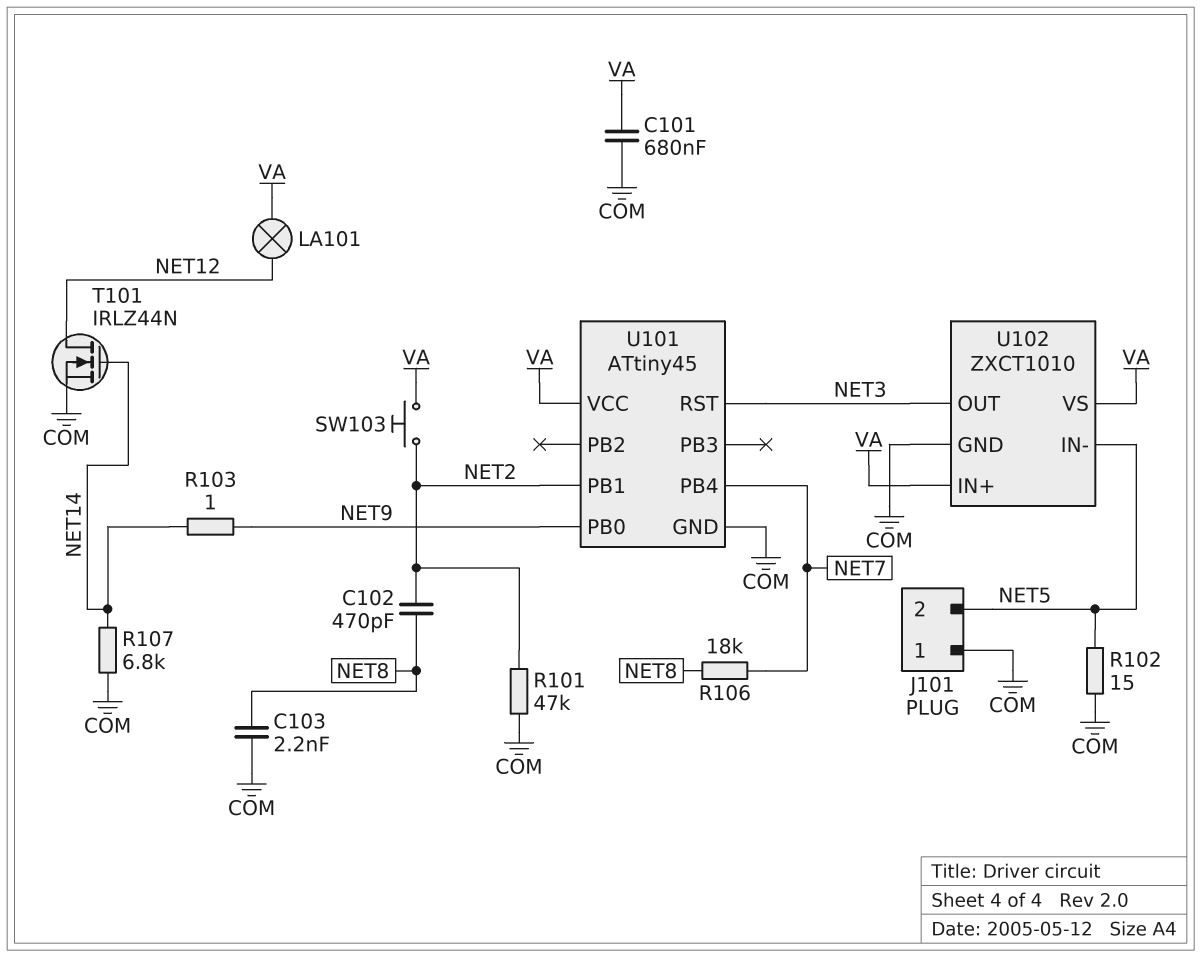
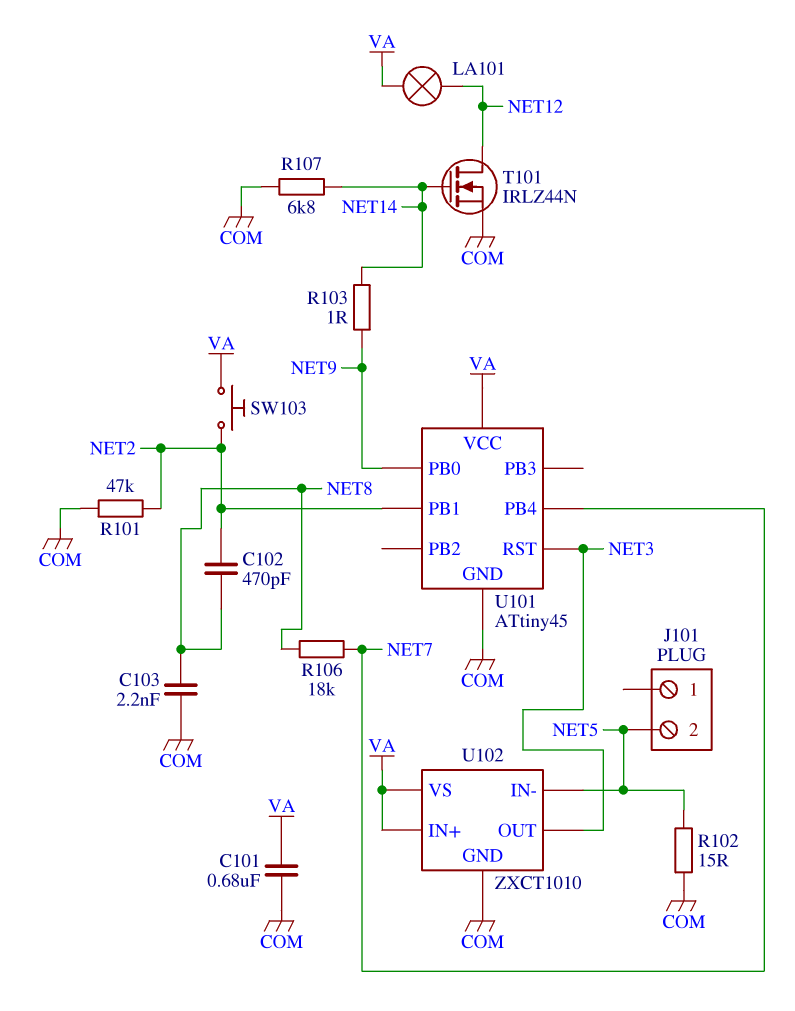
J101 pin 1: COM -> none

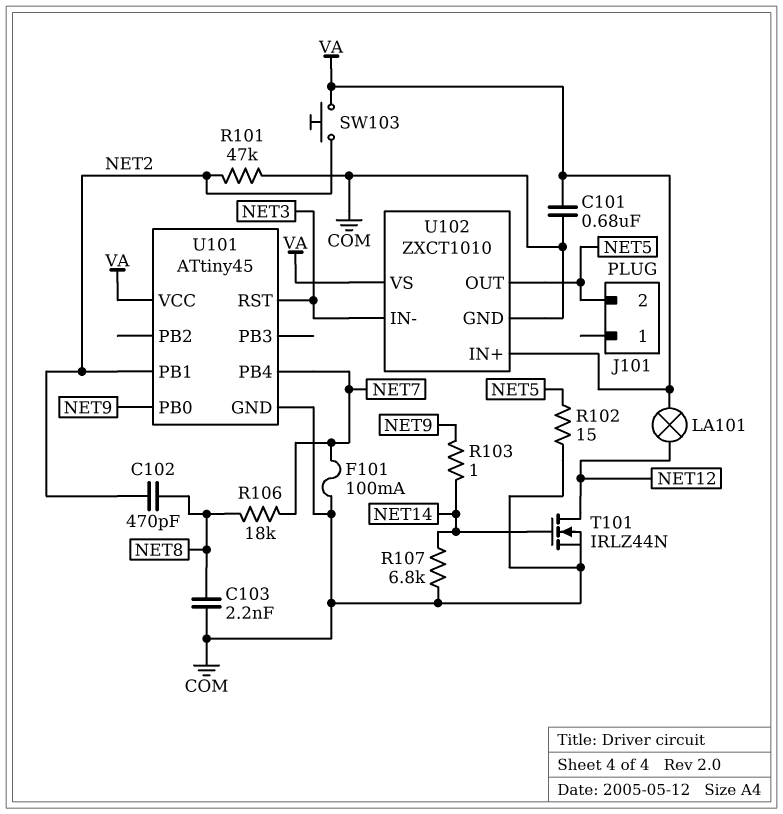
F101: none -> 100mA (COM, NET7)
U102 pin IN-: NET5 -> NET3
U102 pin OUT: NET3 -> NET5

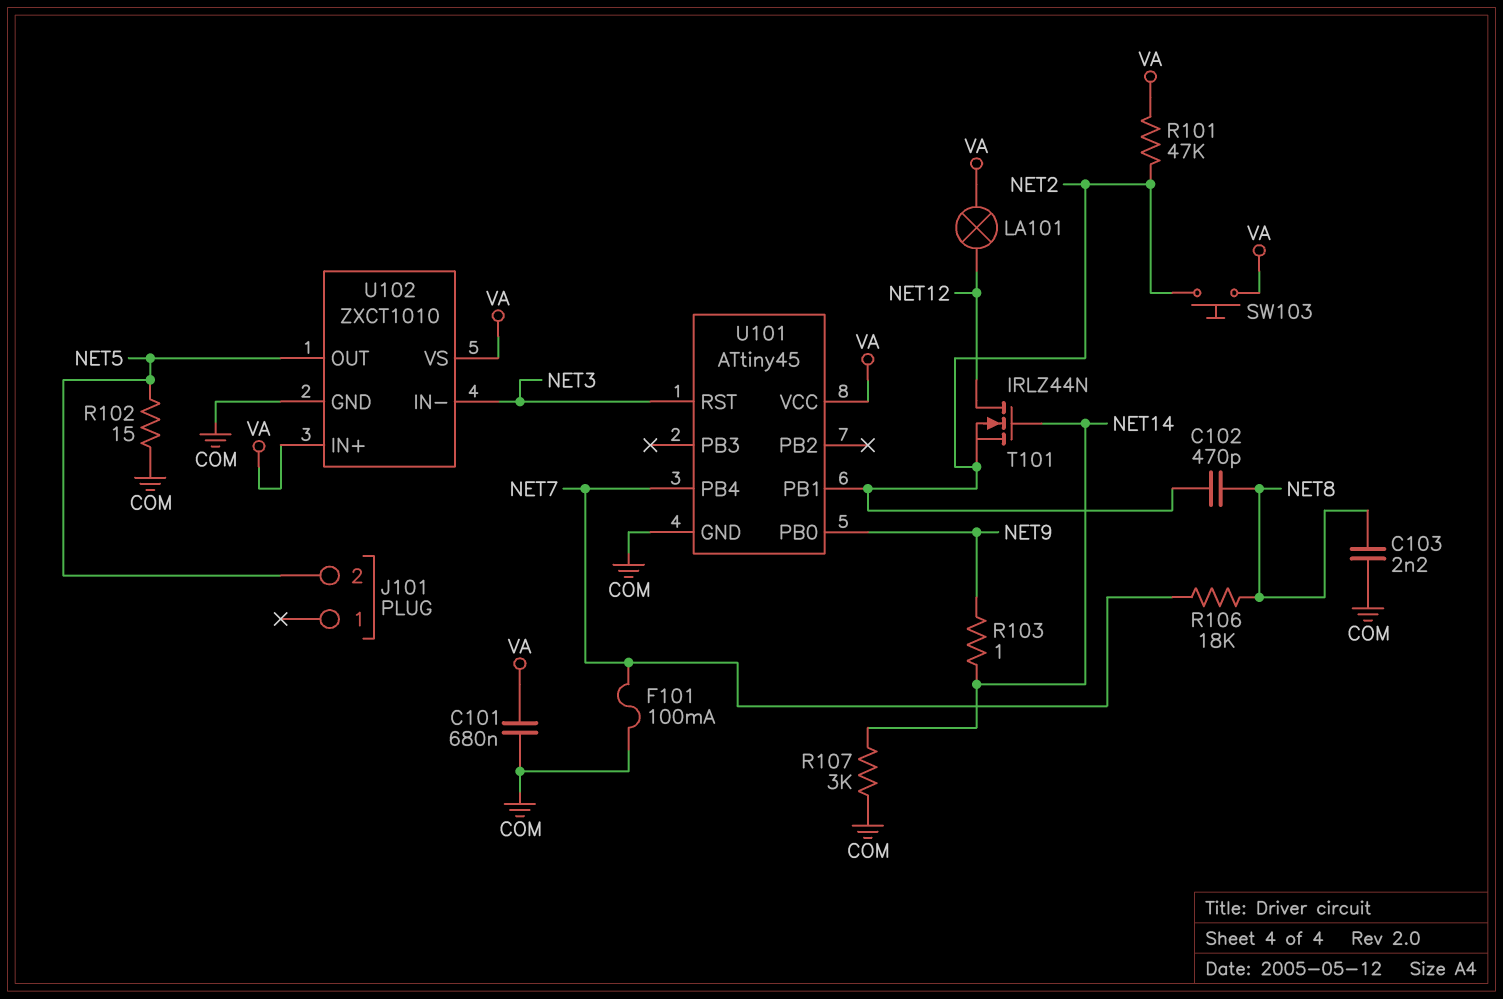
R101: 47k (COM, NET2) -> 47k (NET2, VA)
R107: 6.8k (COM, NET14) -> 3k (COM, NET14)
T101: NMOS IRLZ44N (G NET14, D NET12, S COM) -> NMOS IRLZ44N (G NET14, D NET12, S NET2)

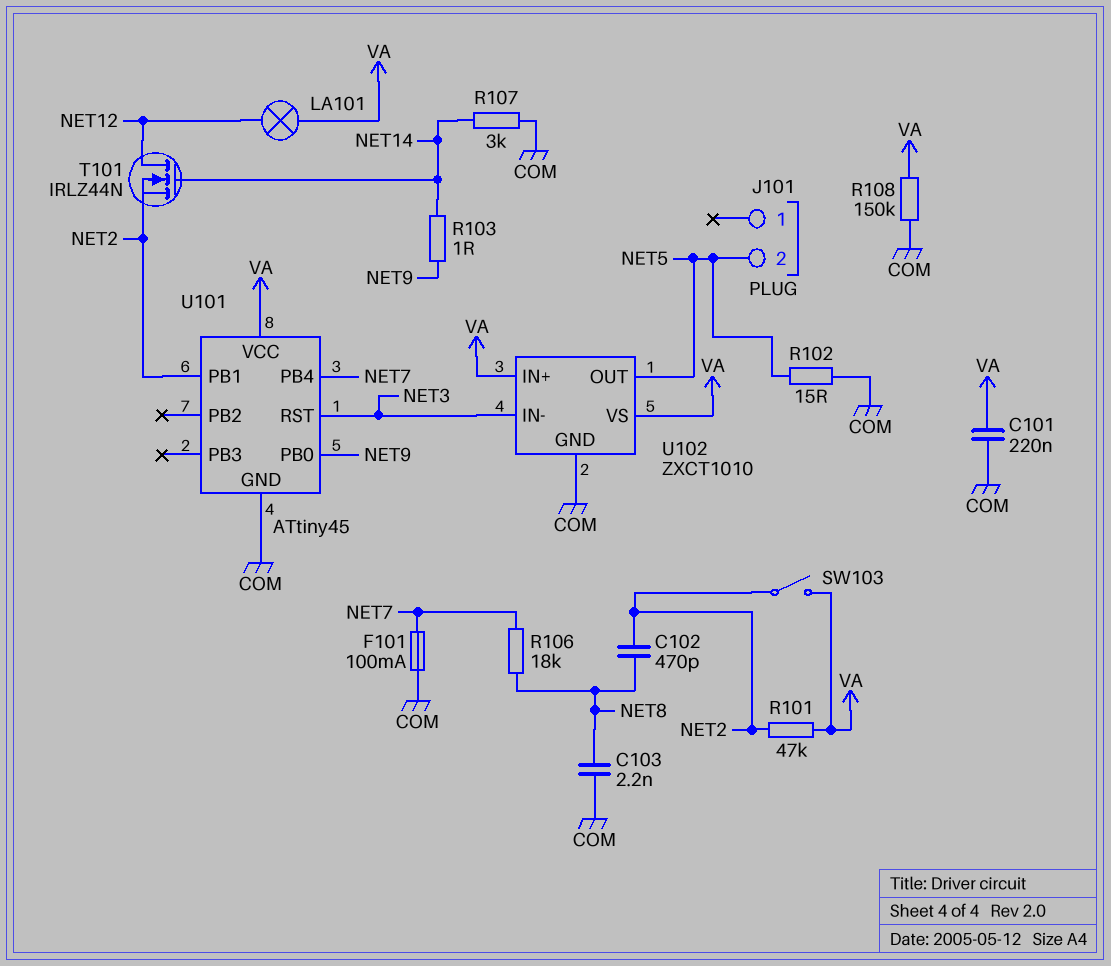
C101: 680nF (COM, VA) -> 220nF (COM, VA)
R108: none -> 150k (COM, VA)
SW103: button (NET2, VA) -> switch (NET2, VA)

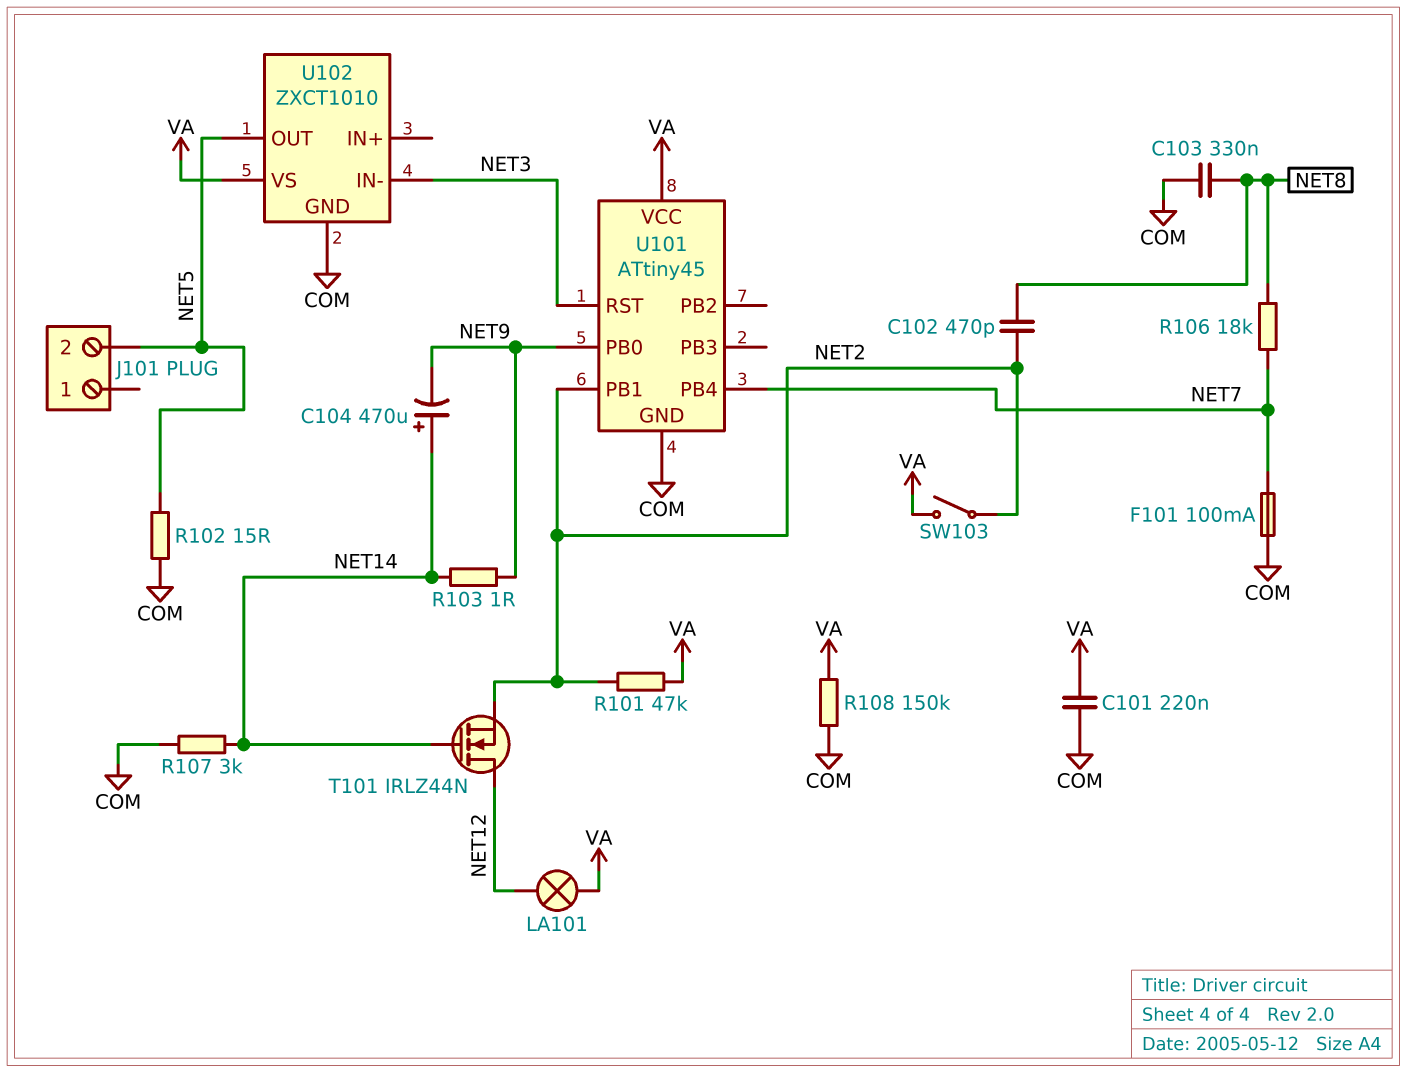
C103: 2.2nF (COM, NET8) -> 330nF (COM, NET8)
C104: none -> 470uF (plus NET14, minus NET9)
U102 pin IN+: VA -> none

